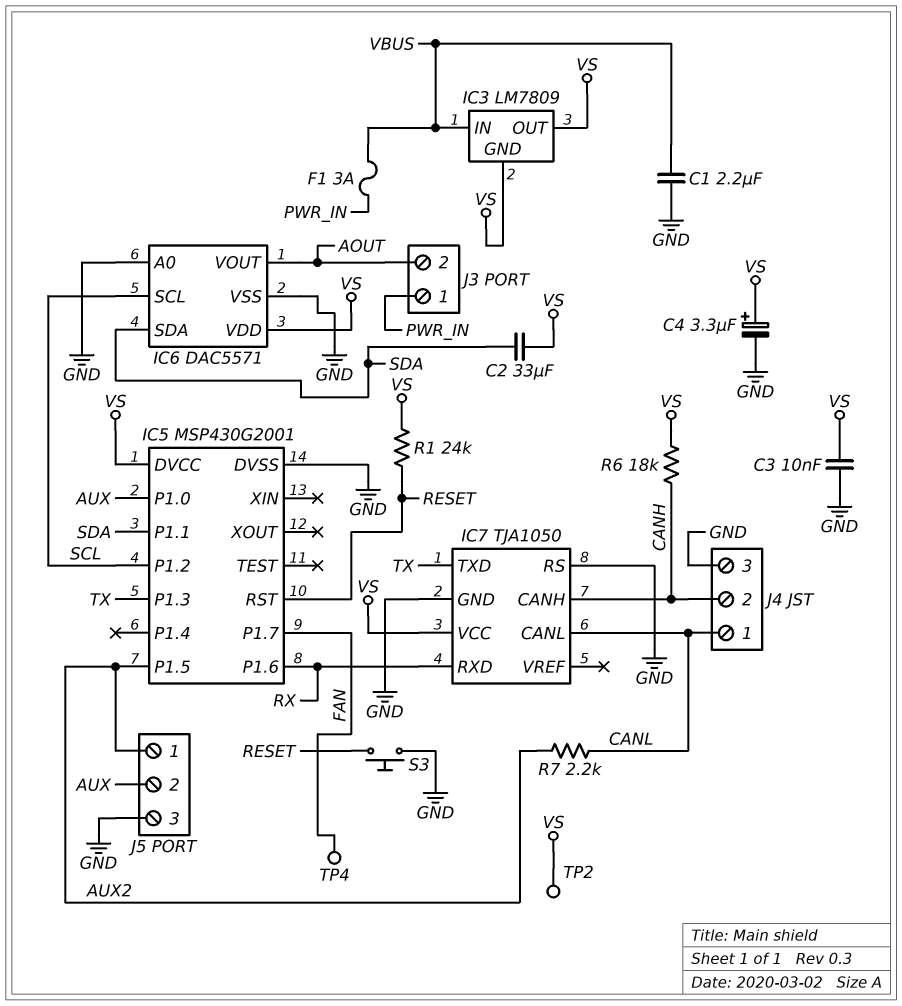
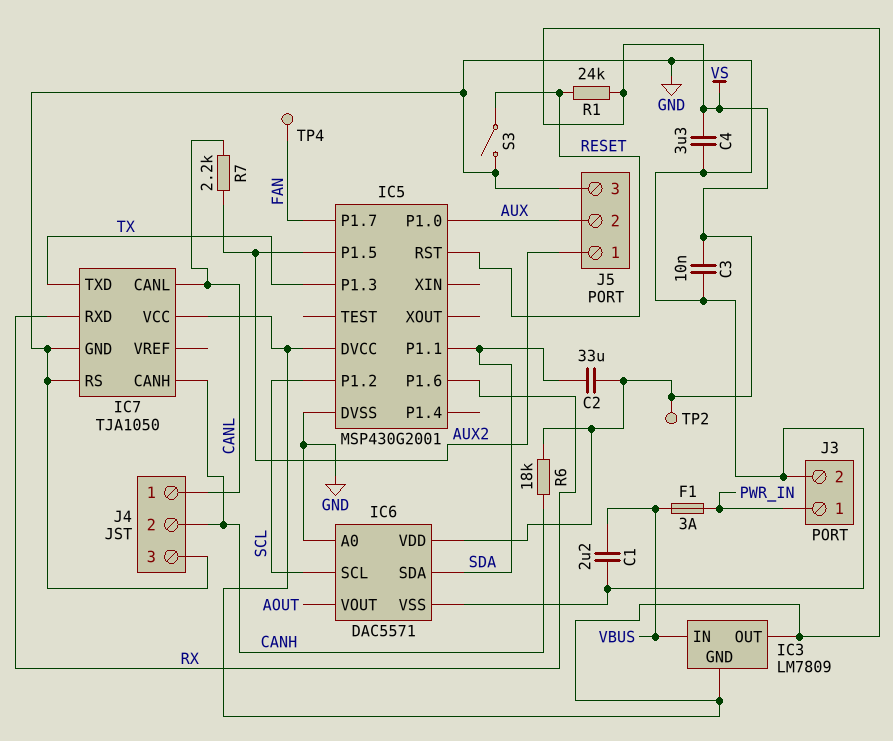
C4: 3.3uF (plus VS, minus GND) -> 3.3uF (GND, VS)
J3 pin 2: AOUT -> GND
S3: button (GND, RESET) -> switch (GND, RESET)

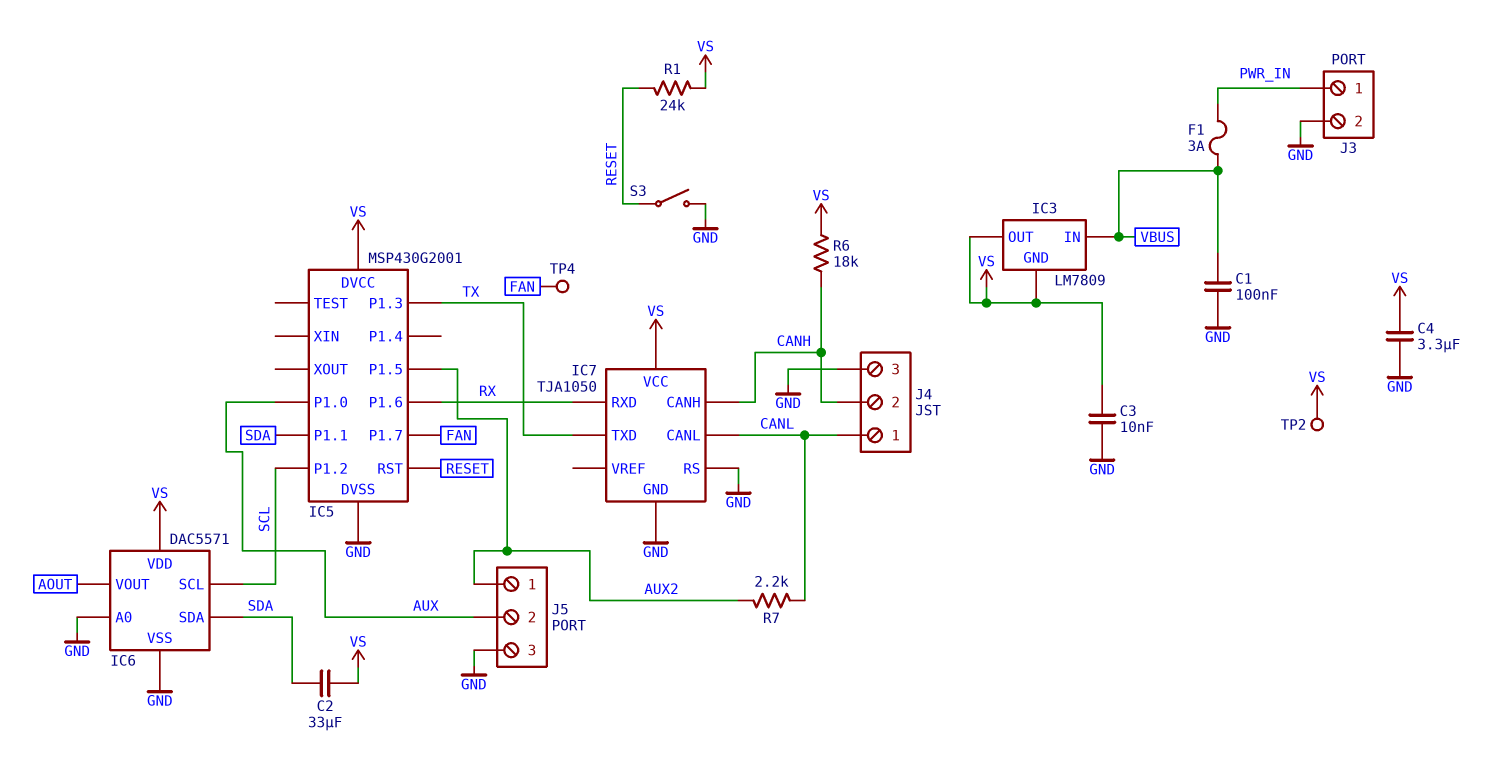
C1: 2.2uF (GND, VBUS) -> 100nF (GND, VBUS)

